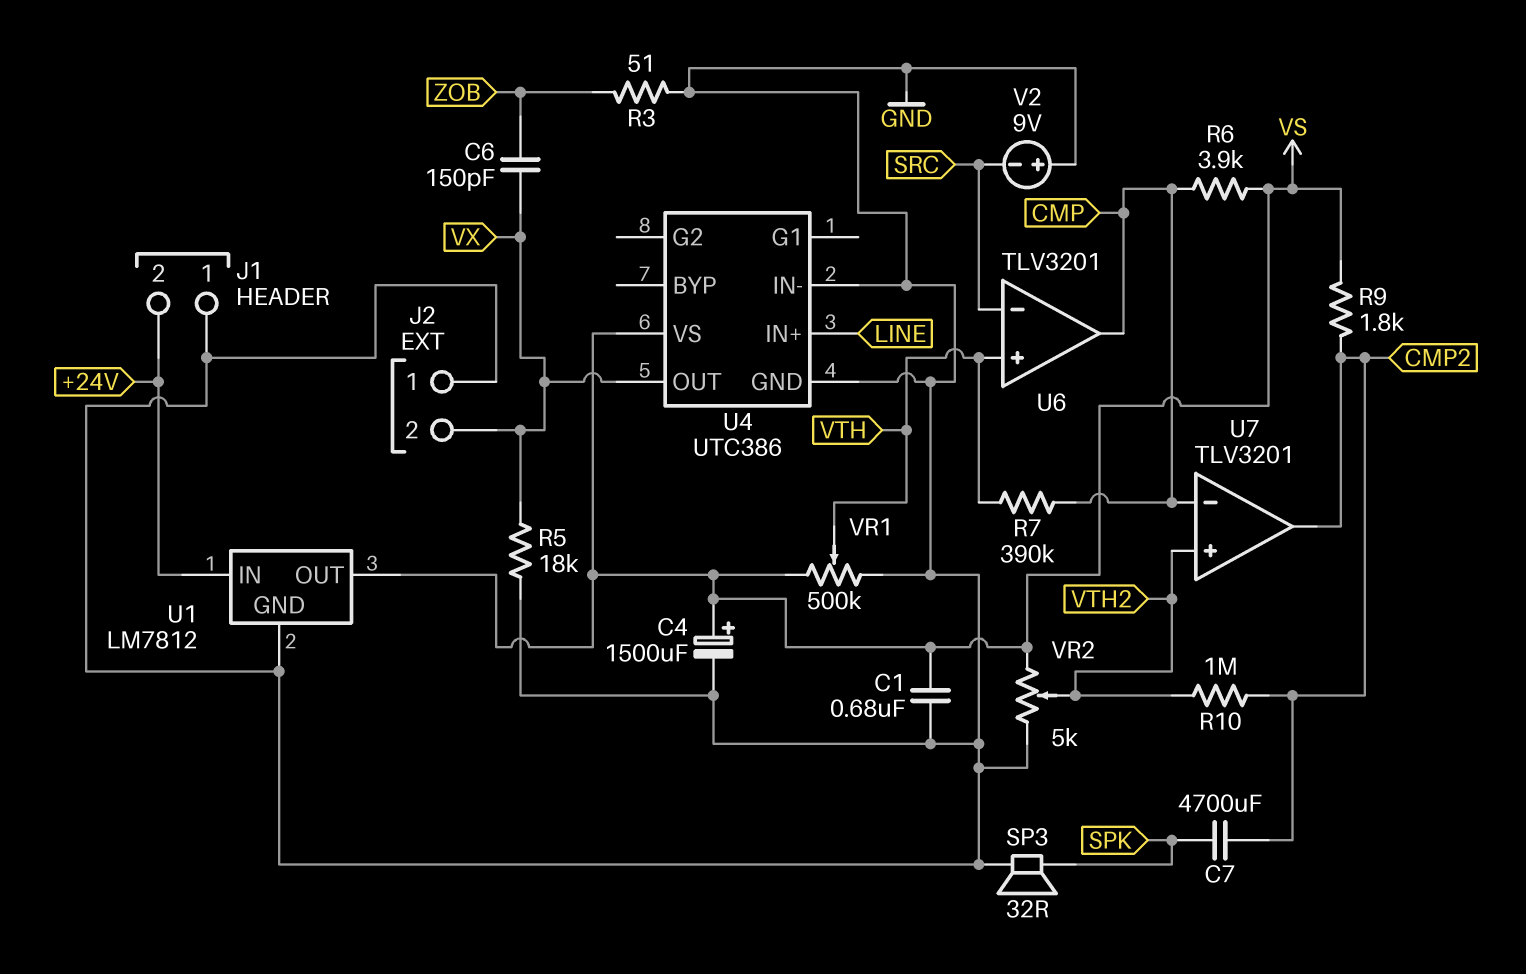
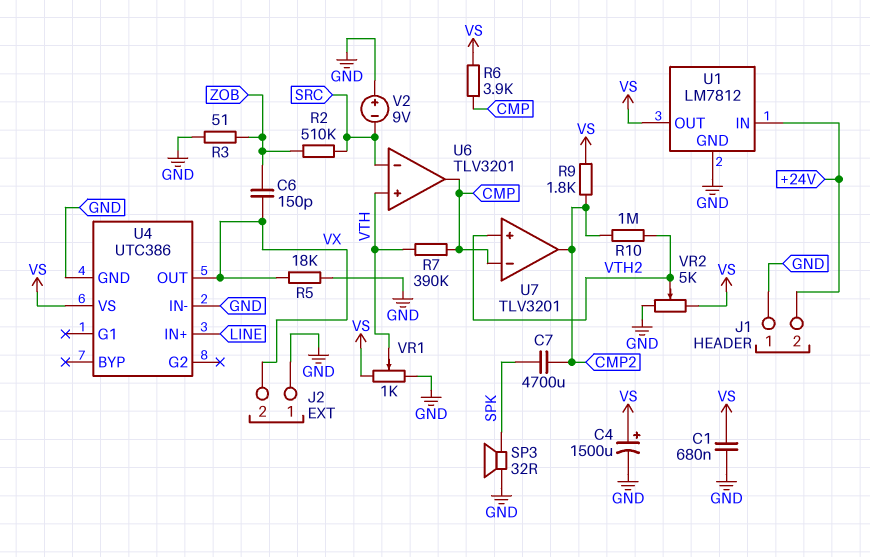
R2: none -> 510k (SRC, ZOB)
VR1: 500k (GND, VS, wiper VTH) -> 1k (GND, VS, wiper VTH)

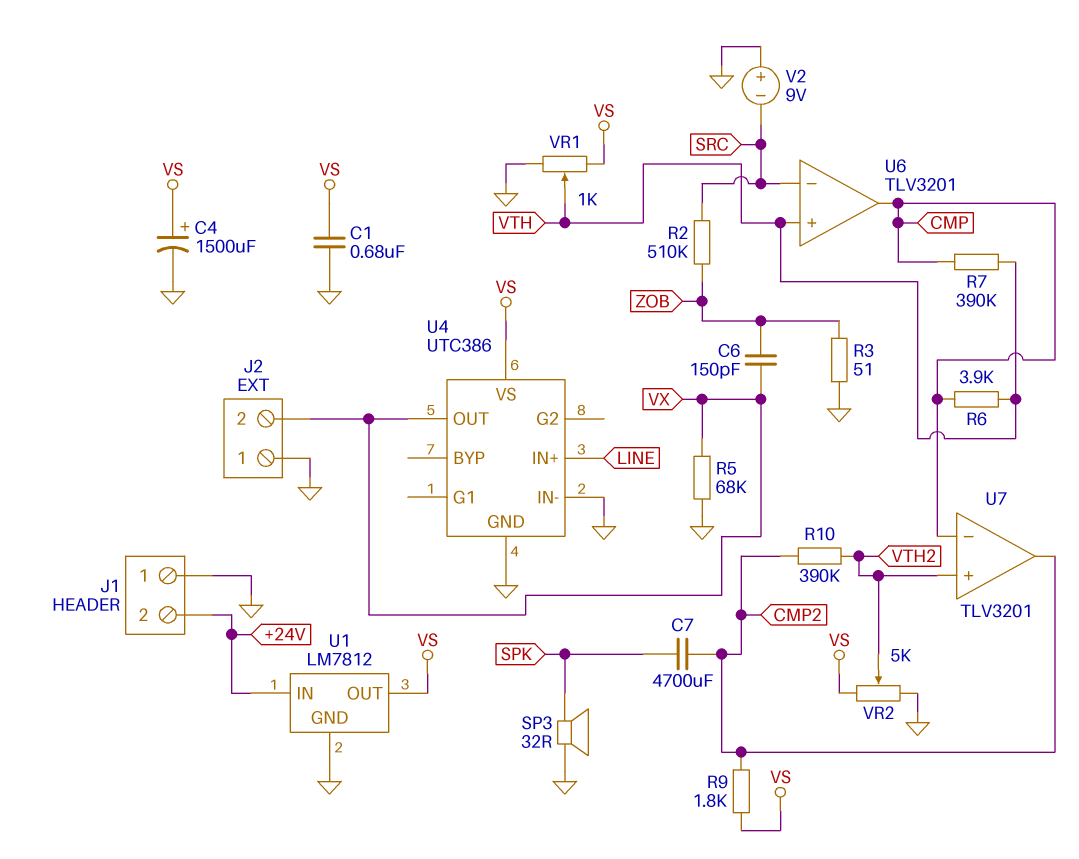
R5: 18k (GND, VX) -> 68k (GND, VX)
R6: 3.9k (CMP, VS) -> 3.9k (CMP, VTH)
R10: 1M (CMP2, VTH2) -> 390k (CMP2, VTH2)

